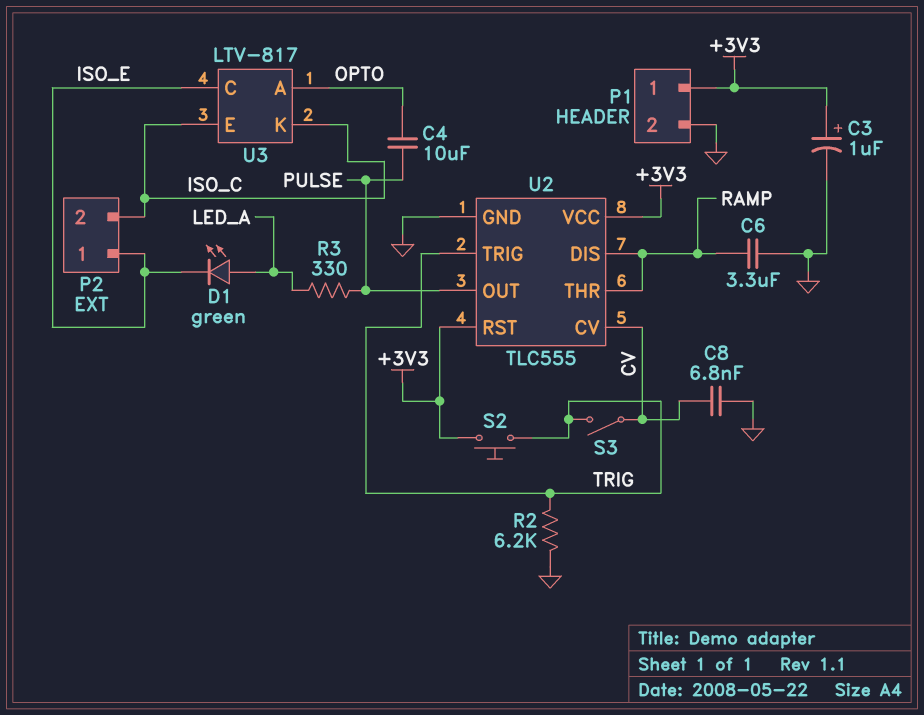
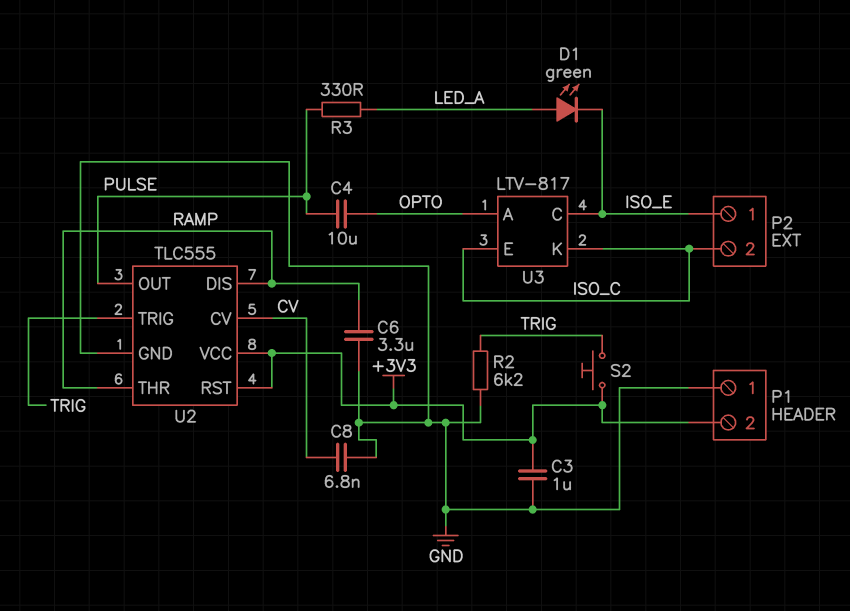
C3: 1uF (plus +3V3, minus GND) -> 1uF (+3V3, GND)
P1 pin 1: +3V3 -> GND
P1 pin 2: GND -> +3V3
S3: switch (CV, TRIG) -> none

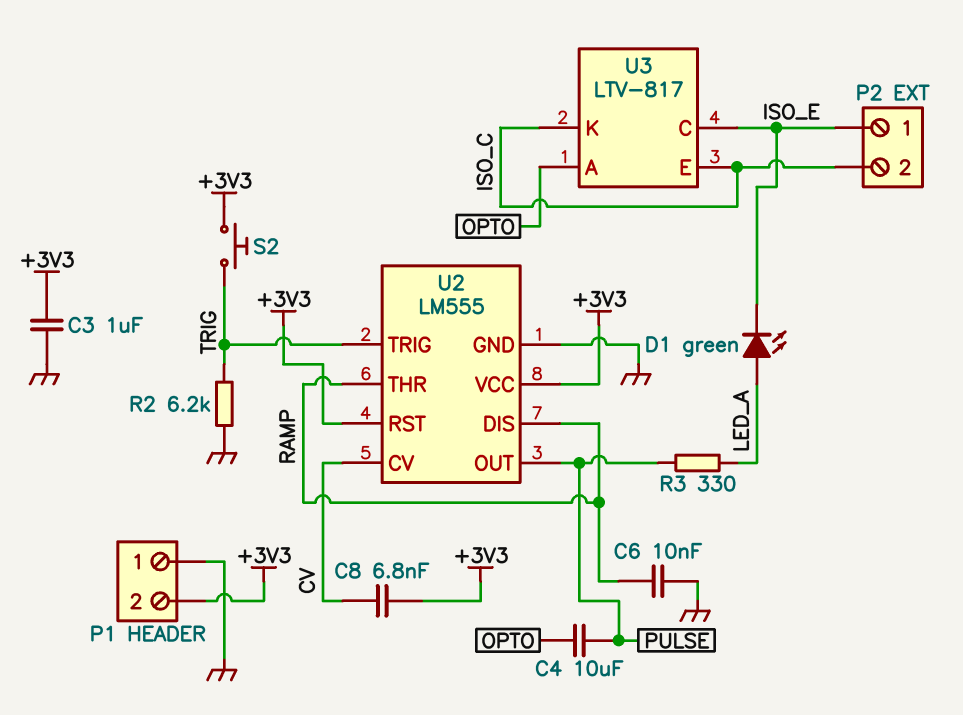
C6: 3.3uF (GND, RAMP) -> 10nF (GND, RAMP)
C8: 6.8nF (CV, GND) -> 6.8nF (+3V3, CV)
U2: TLC555 -> LM555

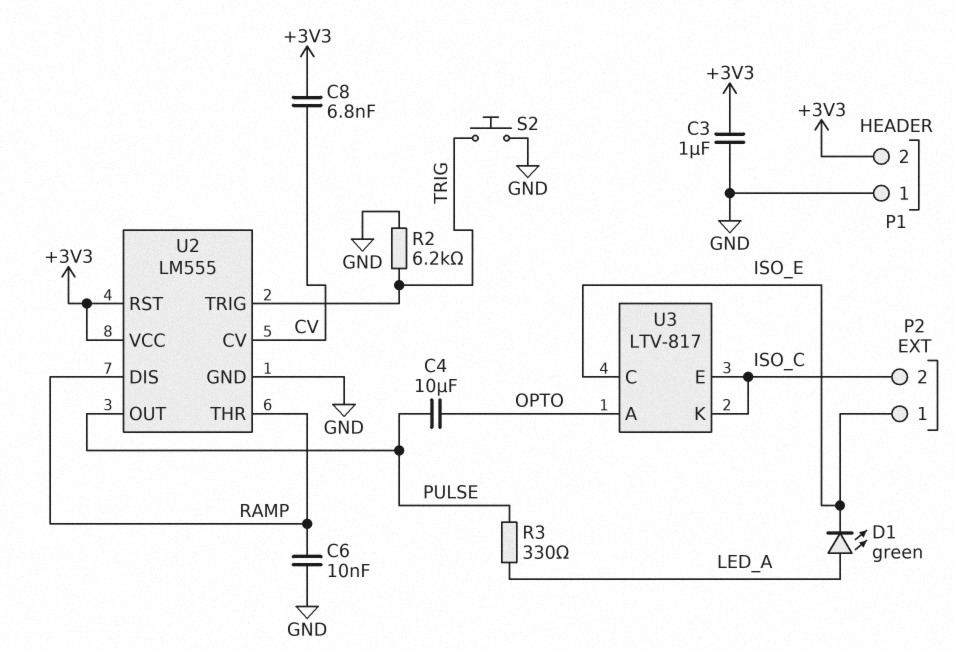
S2: button (+3V3, TRIG) -> button (GND, TRIG)

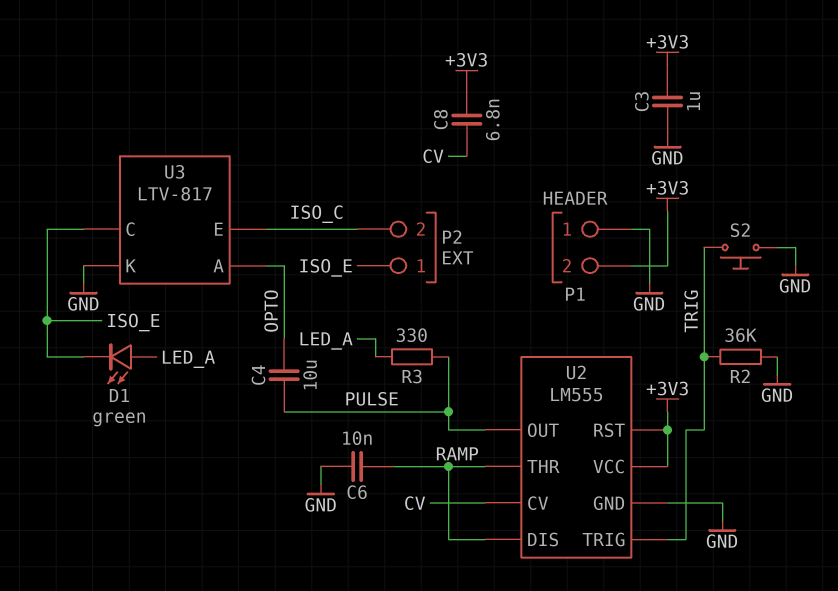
R2: 6.2k (GND, TRIG) -> 36k (GND, TRIG)
U3 pin K: ISO_C -> GND

